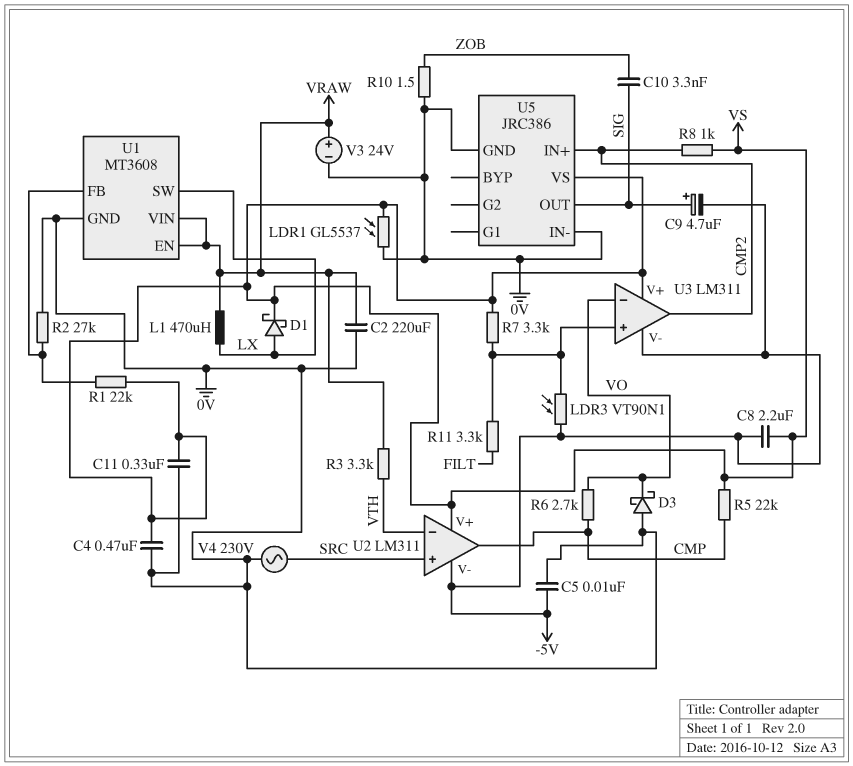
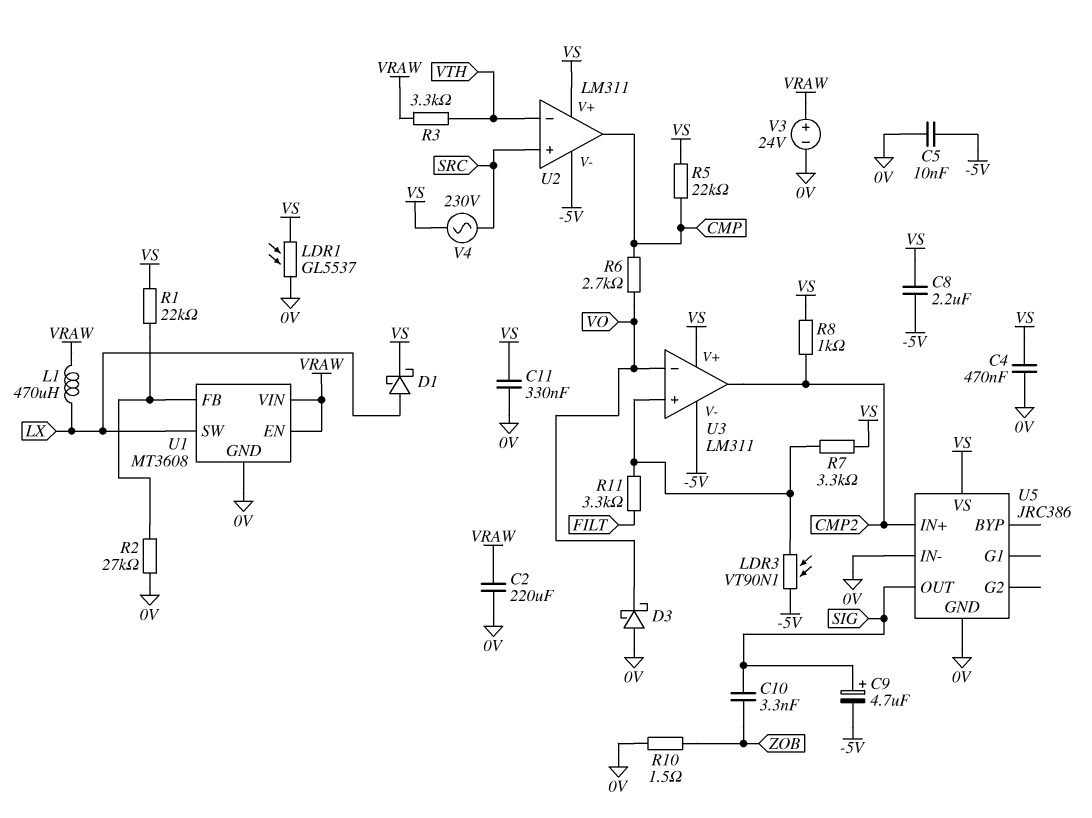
V4: AC 230V (0V, SRC) -> AC 230V (SRC, VS)

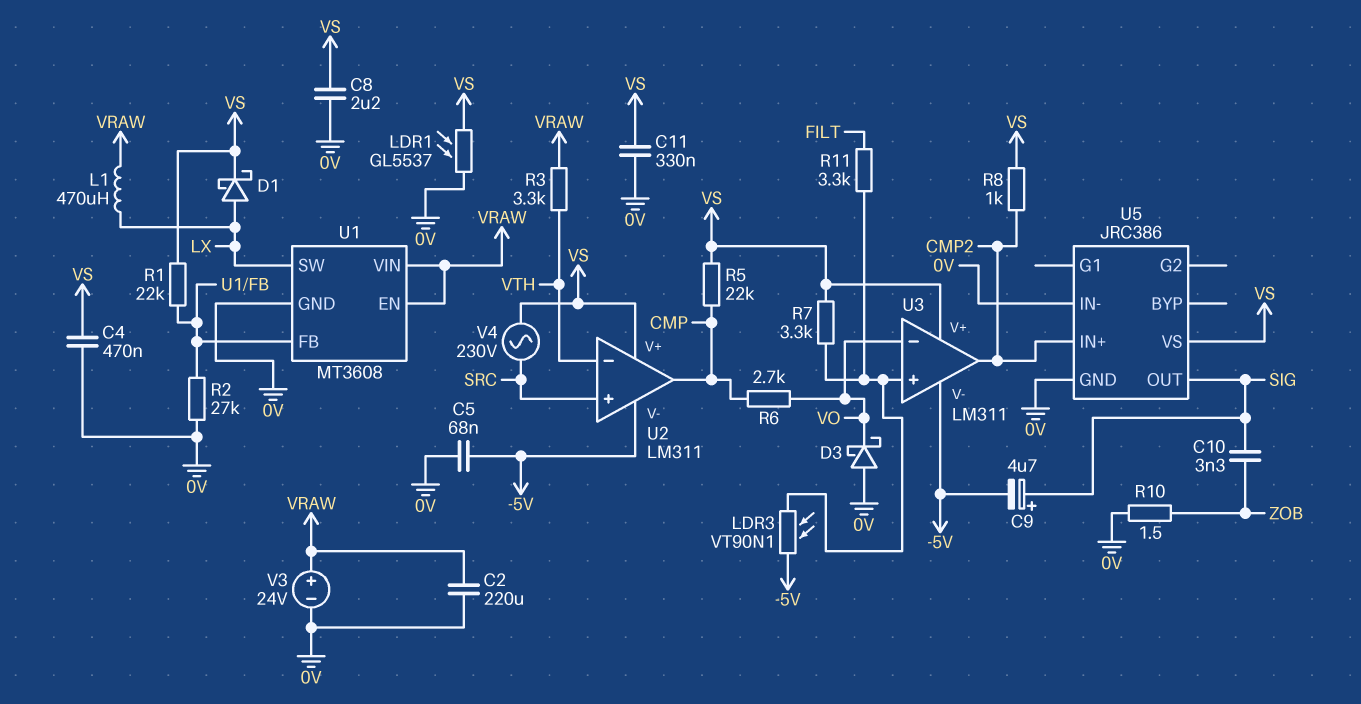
C5: 10nF (-5V, 0V) -> 68nF (-5V, 0V)
C8: 2.2uF (-5V, VS) -> 2.2uF (0V, VS)

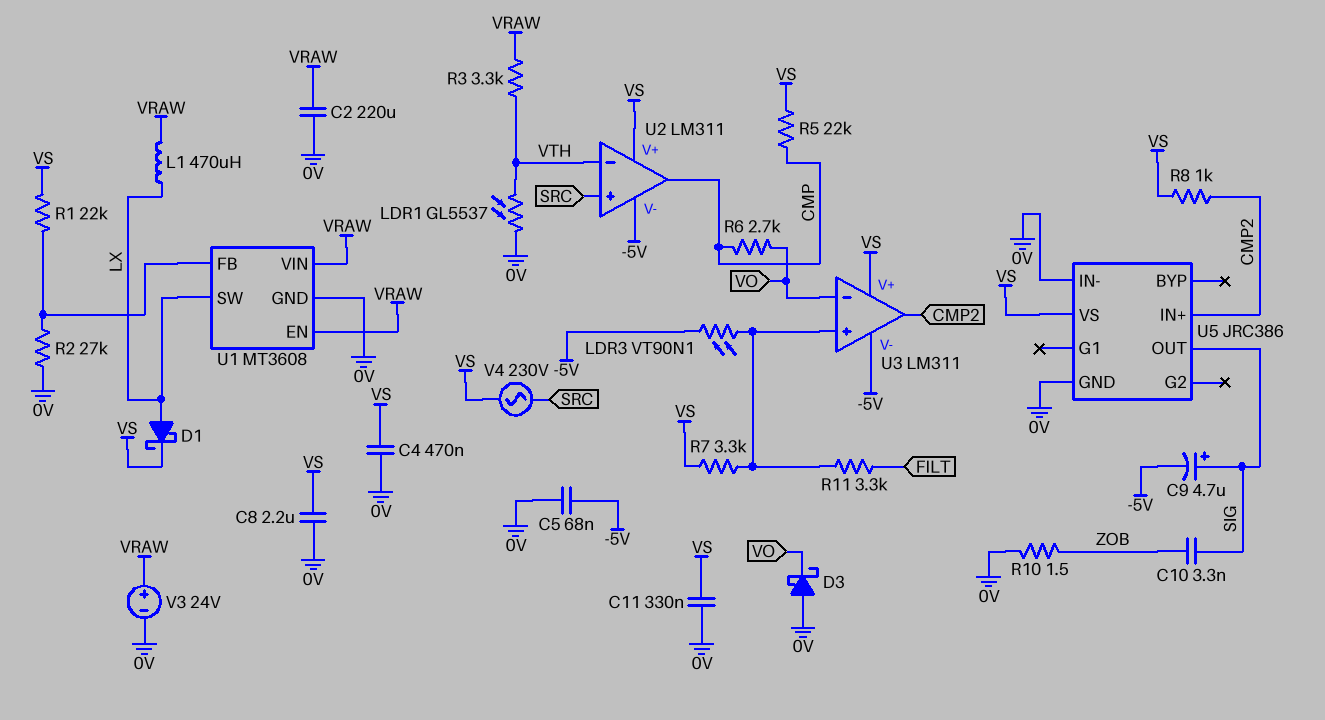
LDR1: GL5537 (0V, VS) -> GL5537 (0V, VTH)

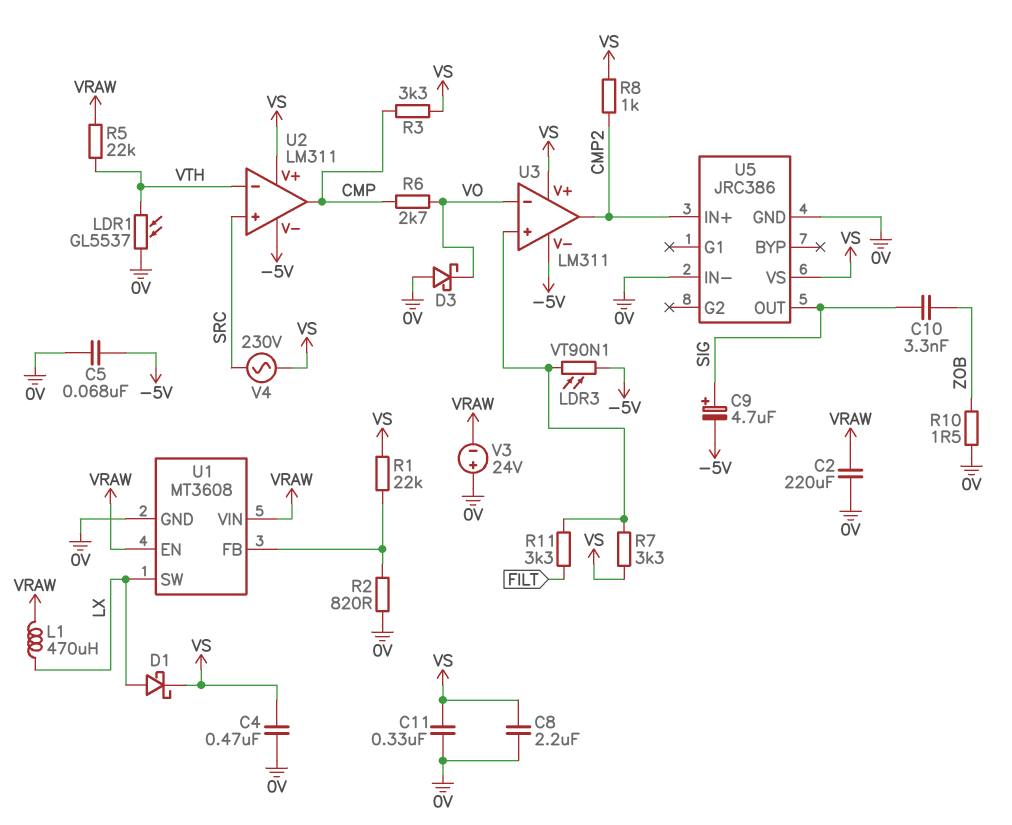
R2: 27k (0V, U1/FB) -> 820 (0V, U1/FB)
R3: 3.3k (VRAW, VTH) -> 3.3k (CMP, VS)
R5: 22k (CMP, VS) -> 22k (VRAW, VTH)
V3: 24V (plus VRAW, minus 0V) -> 24V (plus 0V, minus VRAW)

